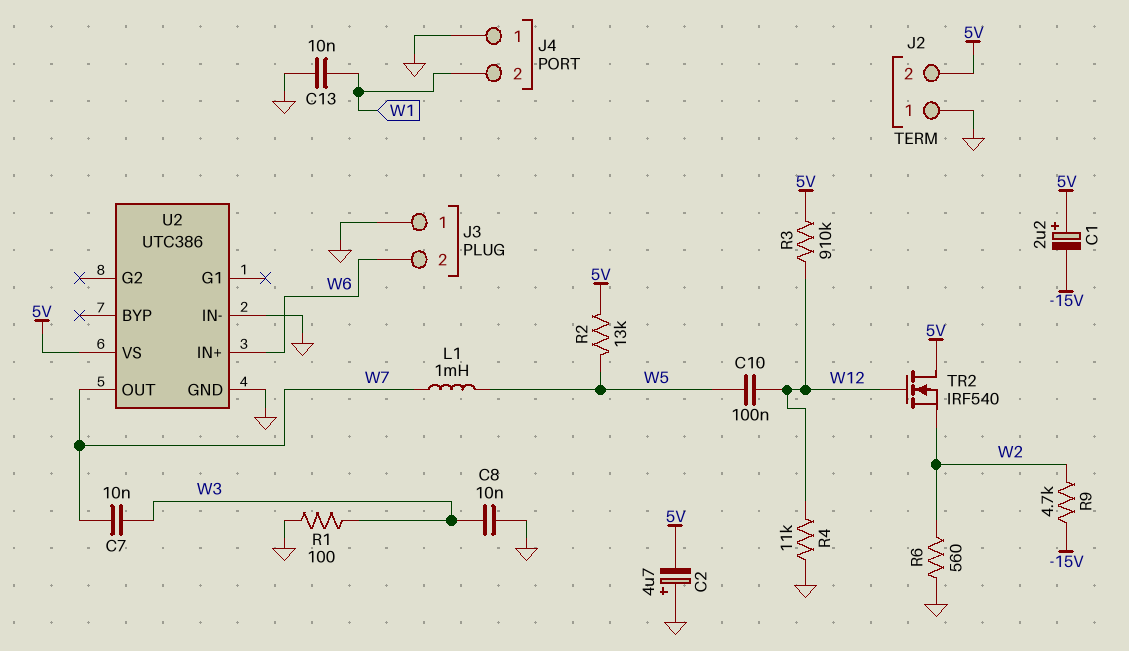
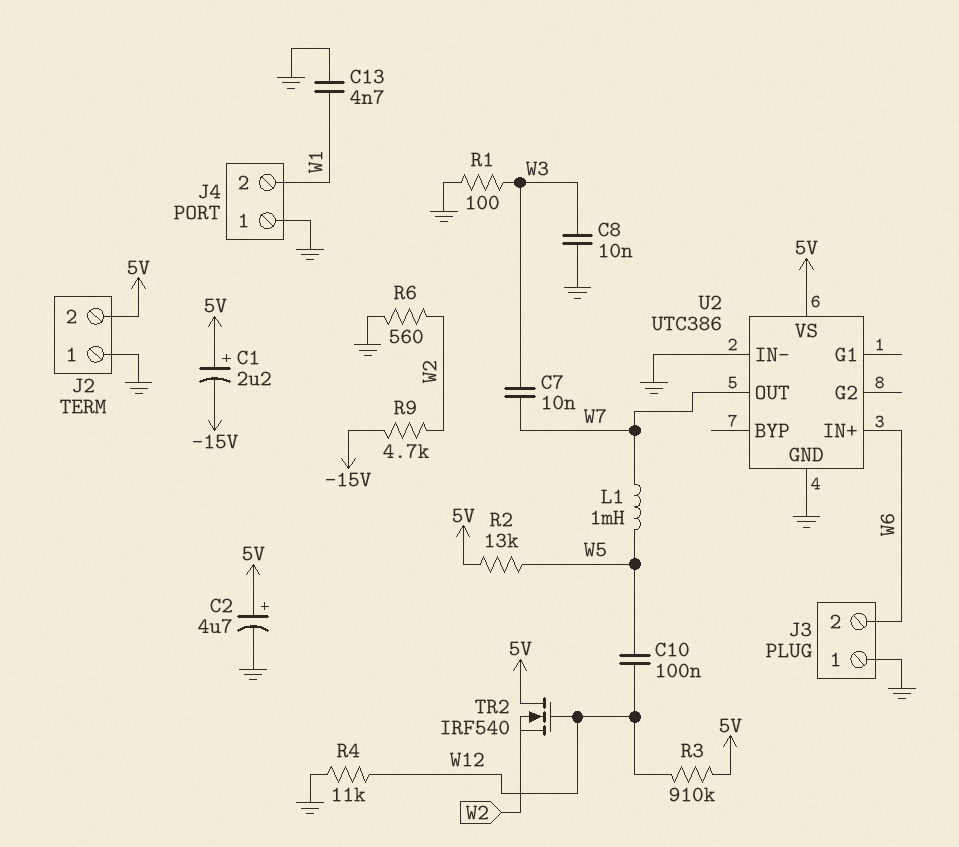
C2: 4.7uF (plus GND, minus 5V) -> 4.7uF (plus 5V, minus GND)
C13: 10nF (GND, W1) -> 4.7nF (GND, W1)

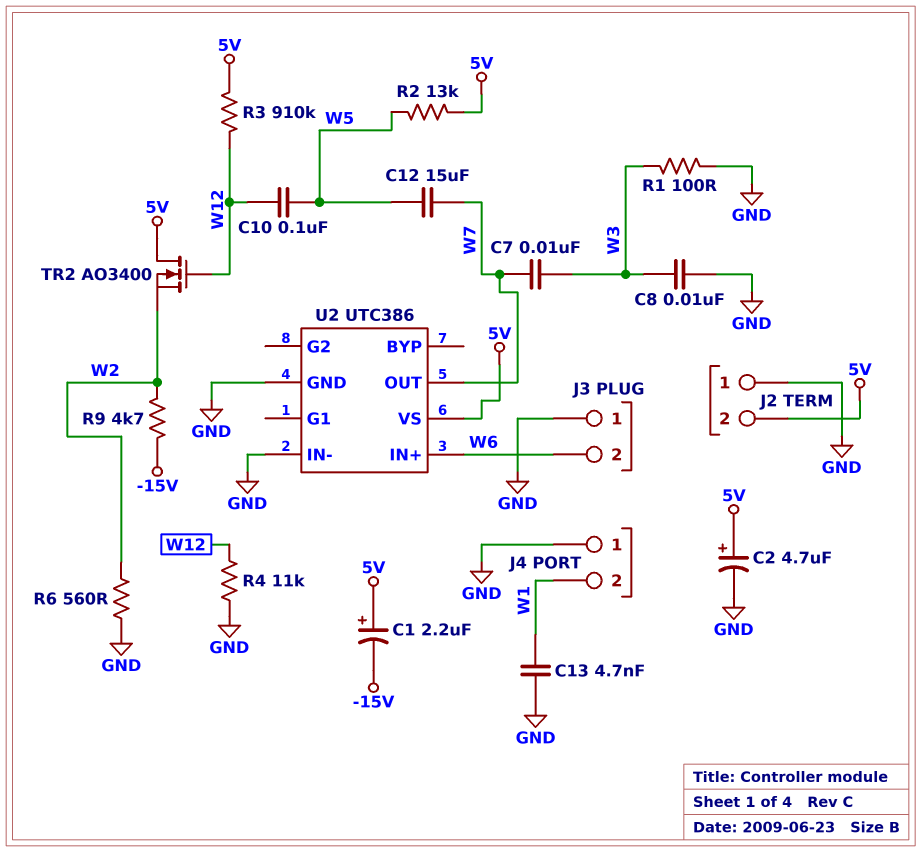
C12: none -> 15uF (W5, W7)
L1: 1mH (W5, W7) -> none
TR2: NMOS IRF540 (G W12, D 5V, S W2) -> NMOS AO3400 (G W12, D 5V, S W2)

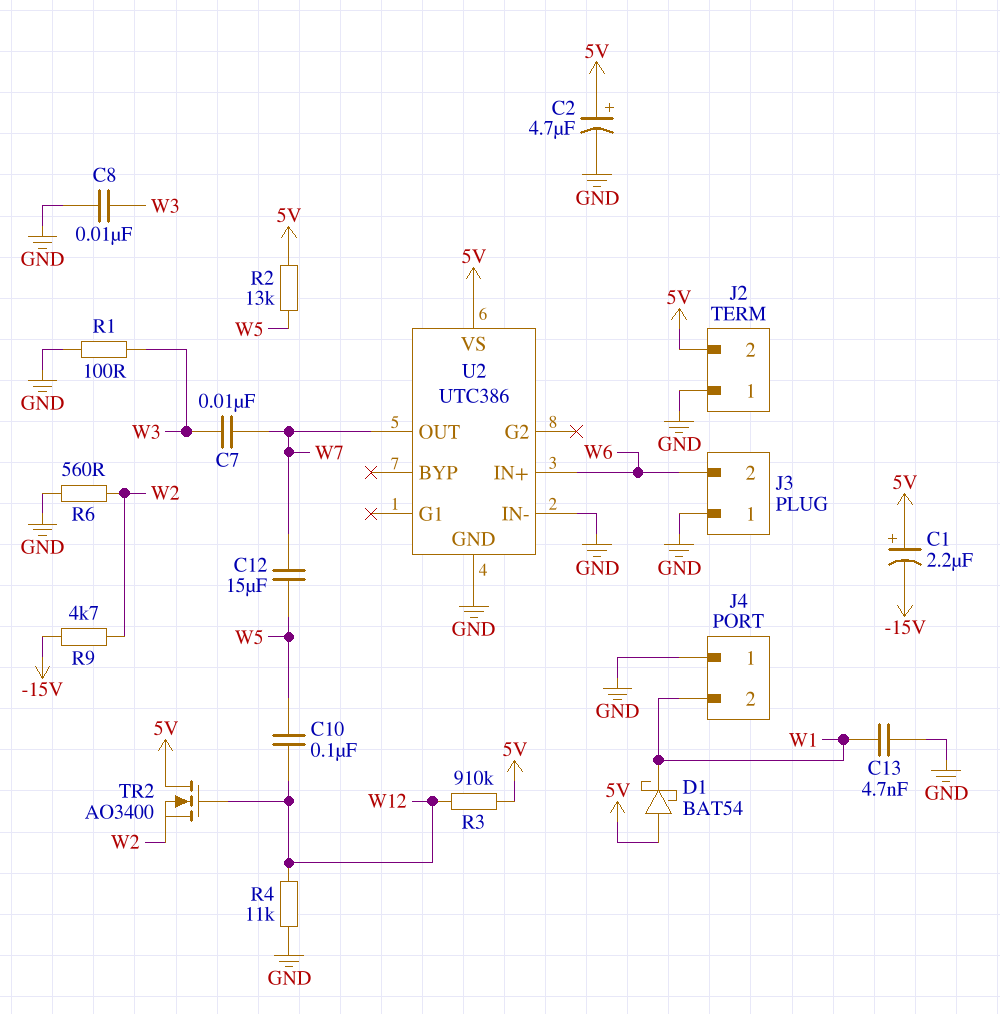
D1: none -> schottky BAT54 (A 5V, K W1)

